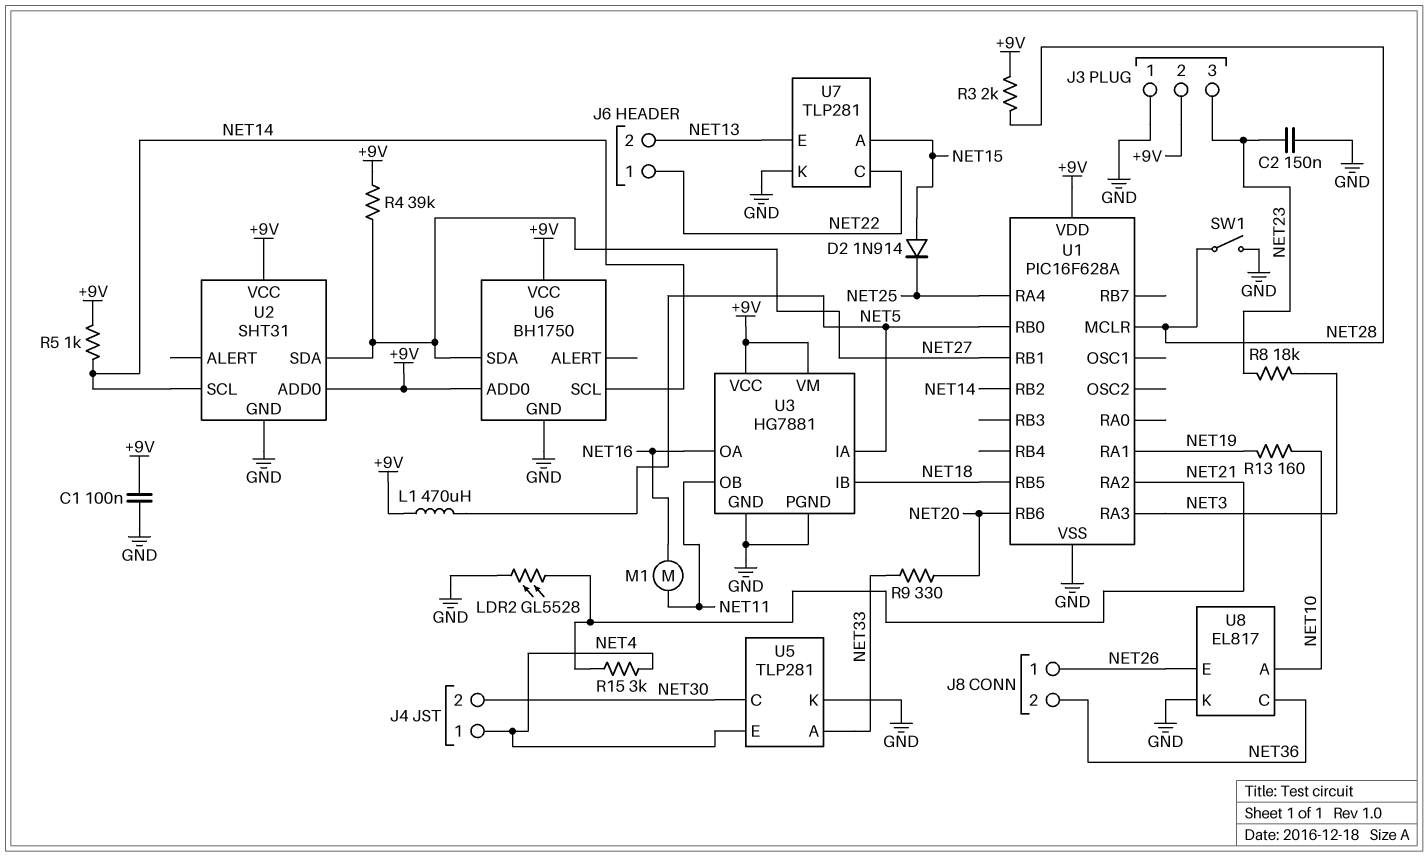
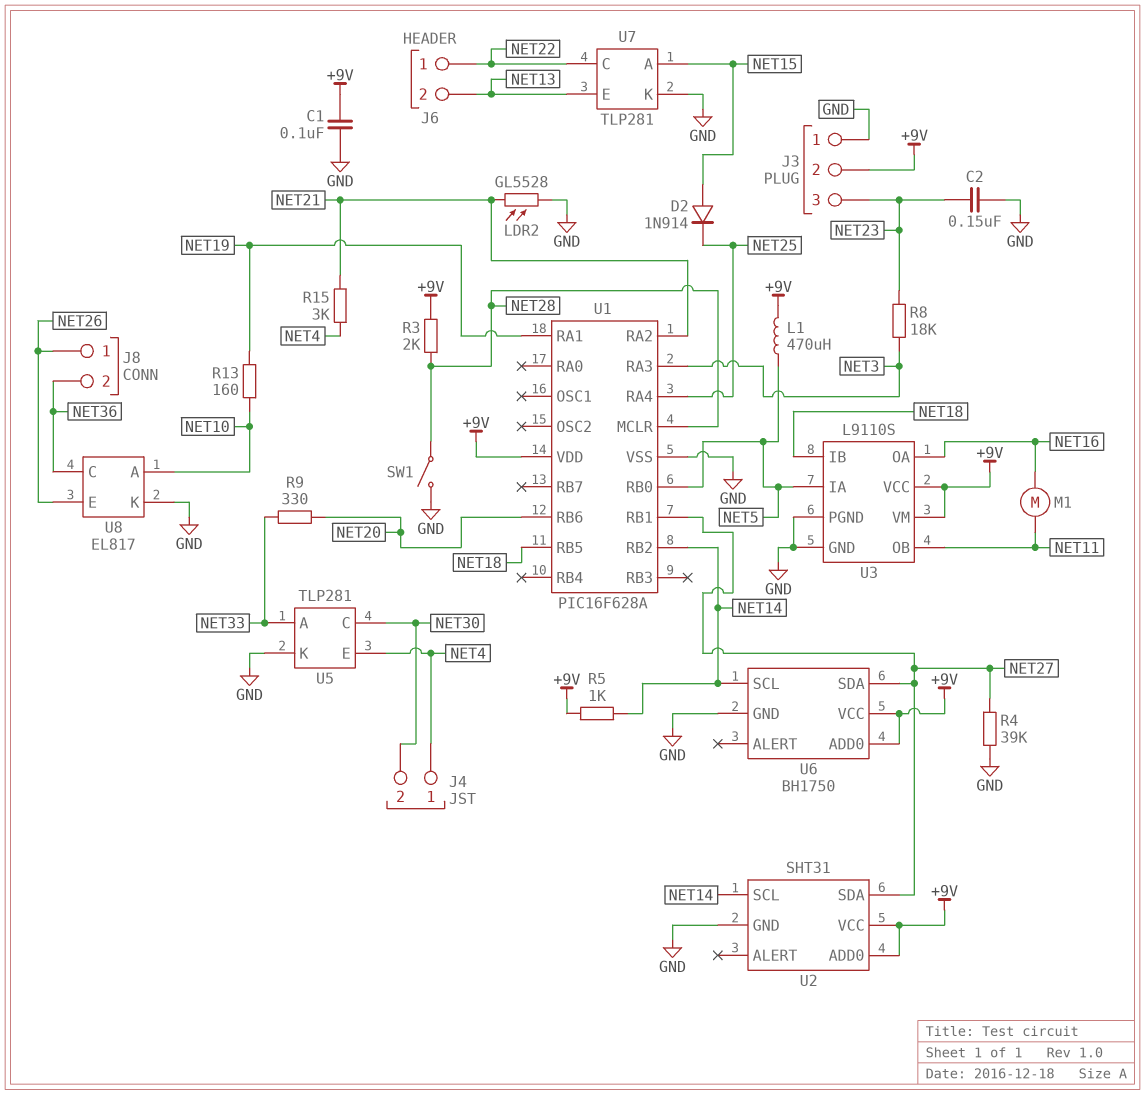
R4: 39k (+9V, NET27) -> 39k (GND, NET27)
U3: HG7881 -> L9110S

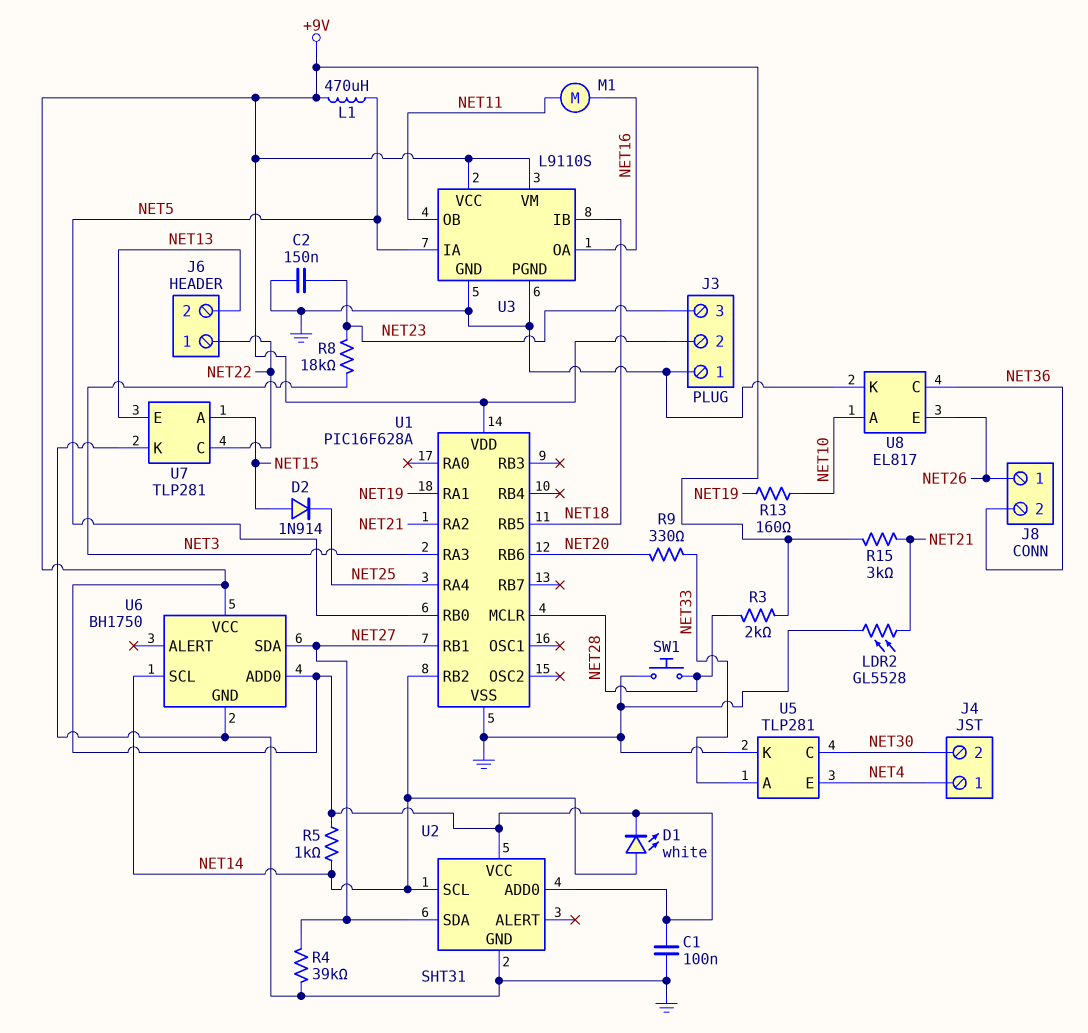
D1: none -> LED white (A NET14, K +9V)
R15: 3k (NET4, NET21) -> 3k (+9V, NET21)
SW1: switch (GND, NET28) -> button (GND, NET28)

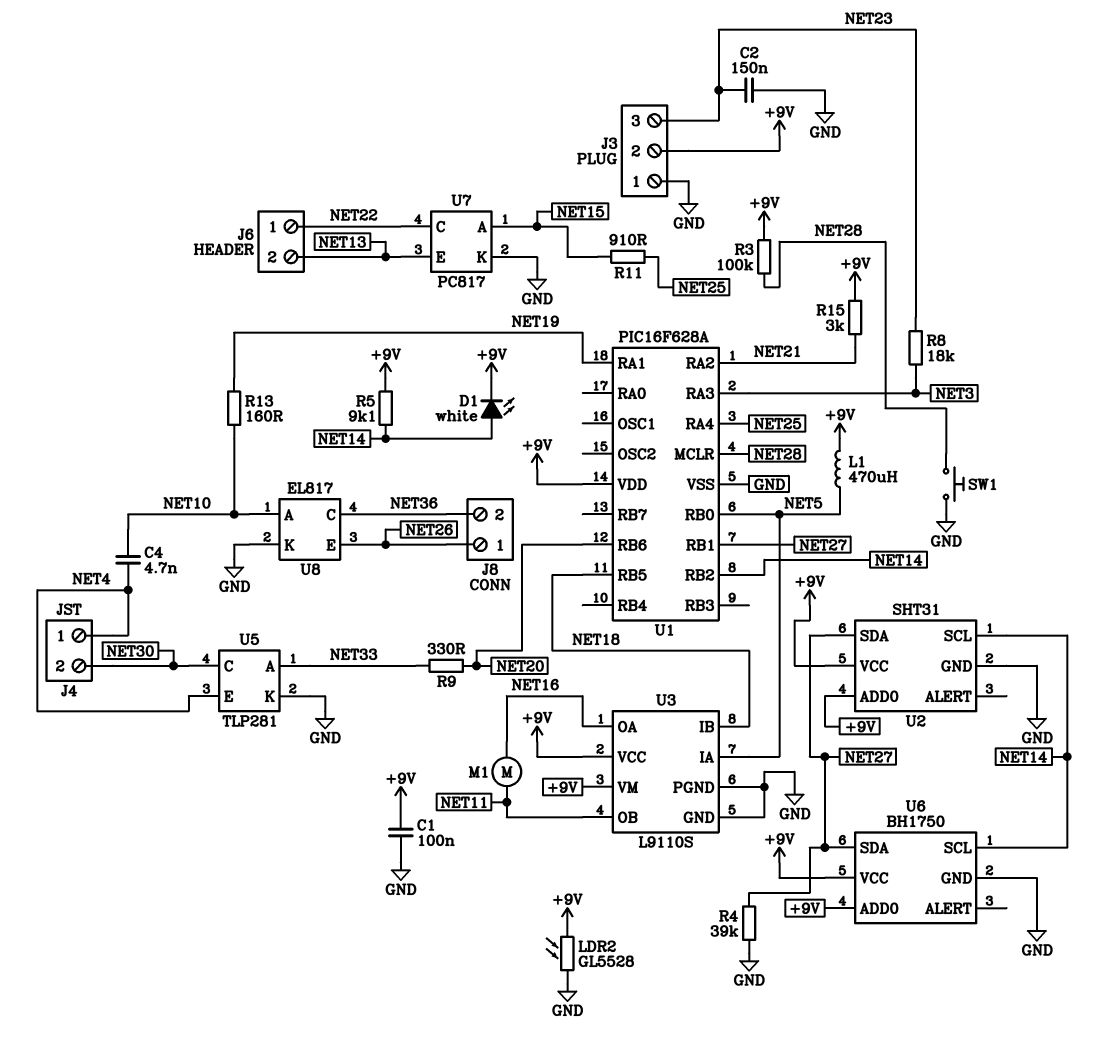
C4: none -> 4.7nF (NET4, NET10)
D2: diode 1N914 (A NET15, K NET25) -> none
LDR2: GL5528 (GND, NET21) -> GL5528 (+9V, GND)
R3: 2k (+9V, NET28) -> 100k (+9V, NET28)
R5: 1k (+9V, NET14) -> 9.1k (+9V, NET14)
R11: none -> 910 (NET15, NET25)
U7: TLP281 -> PC817

